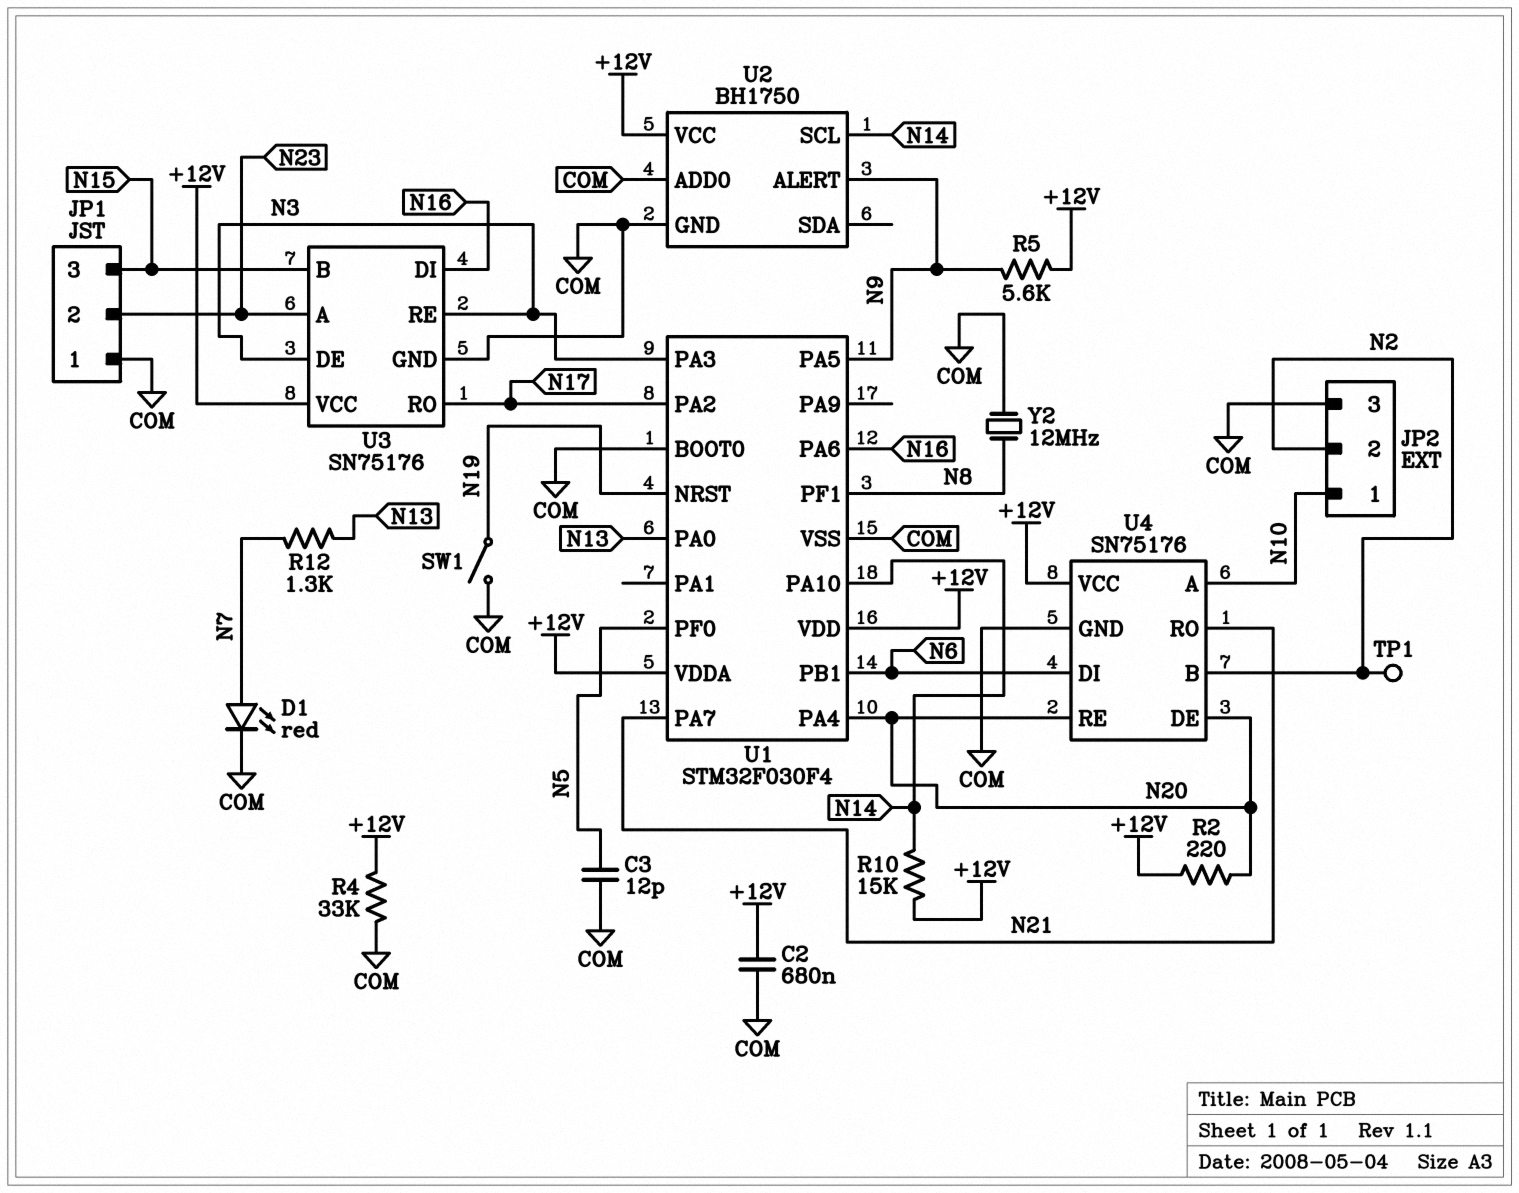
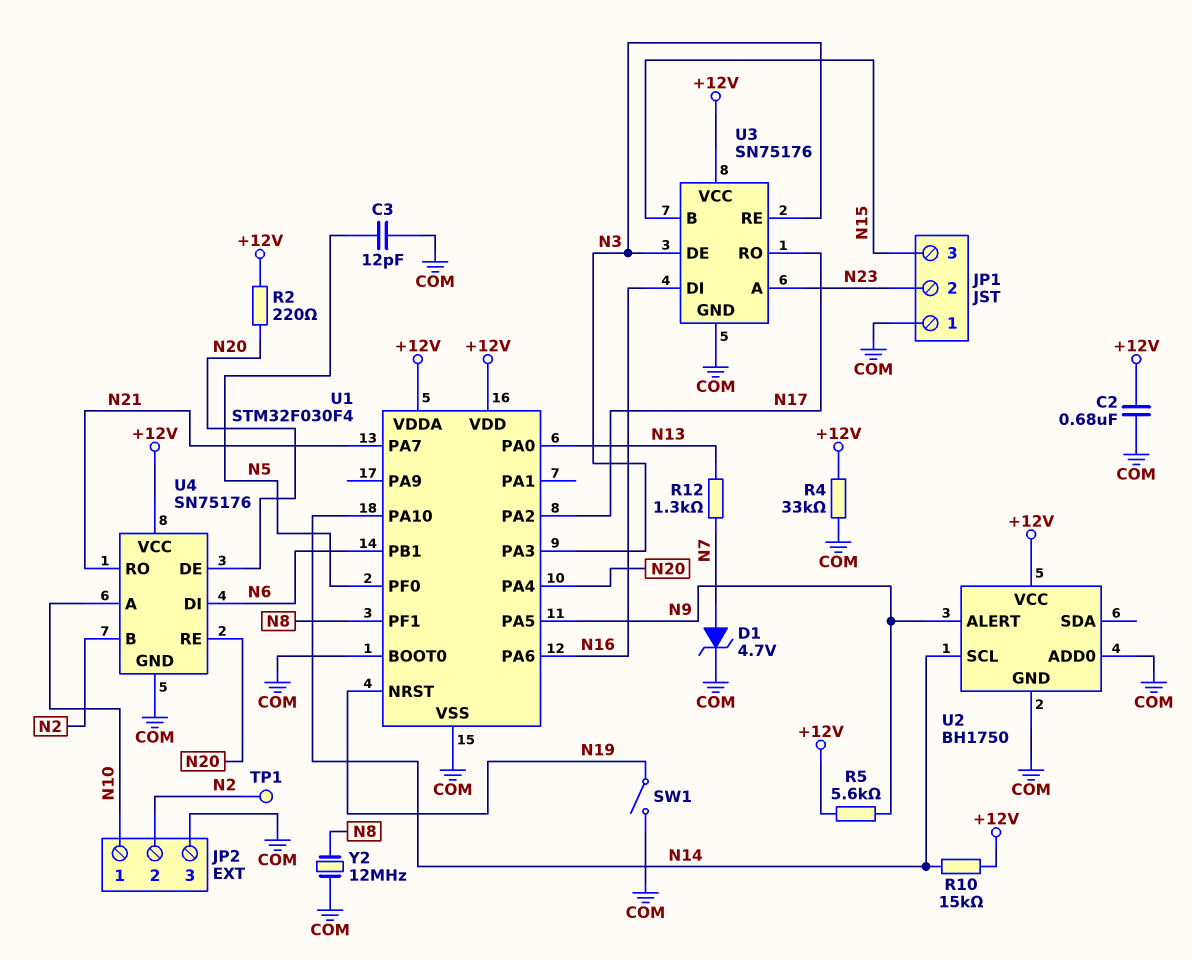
D1: LED red (A N7, K COM) -> zener 4.7V (A N7, K COM)

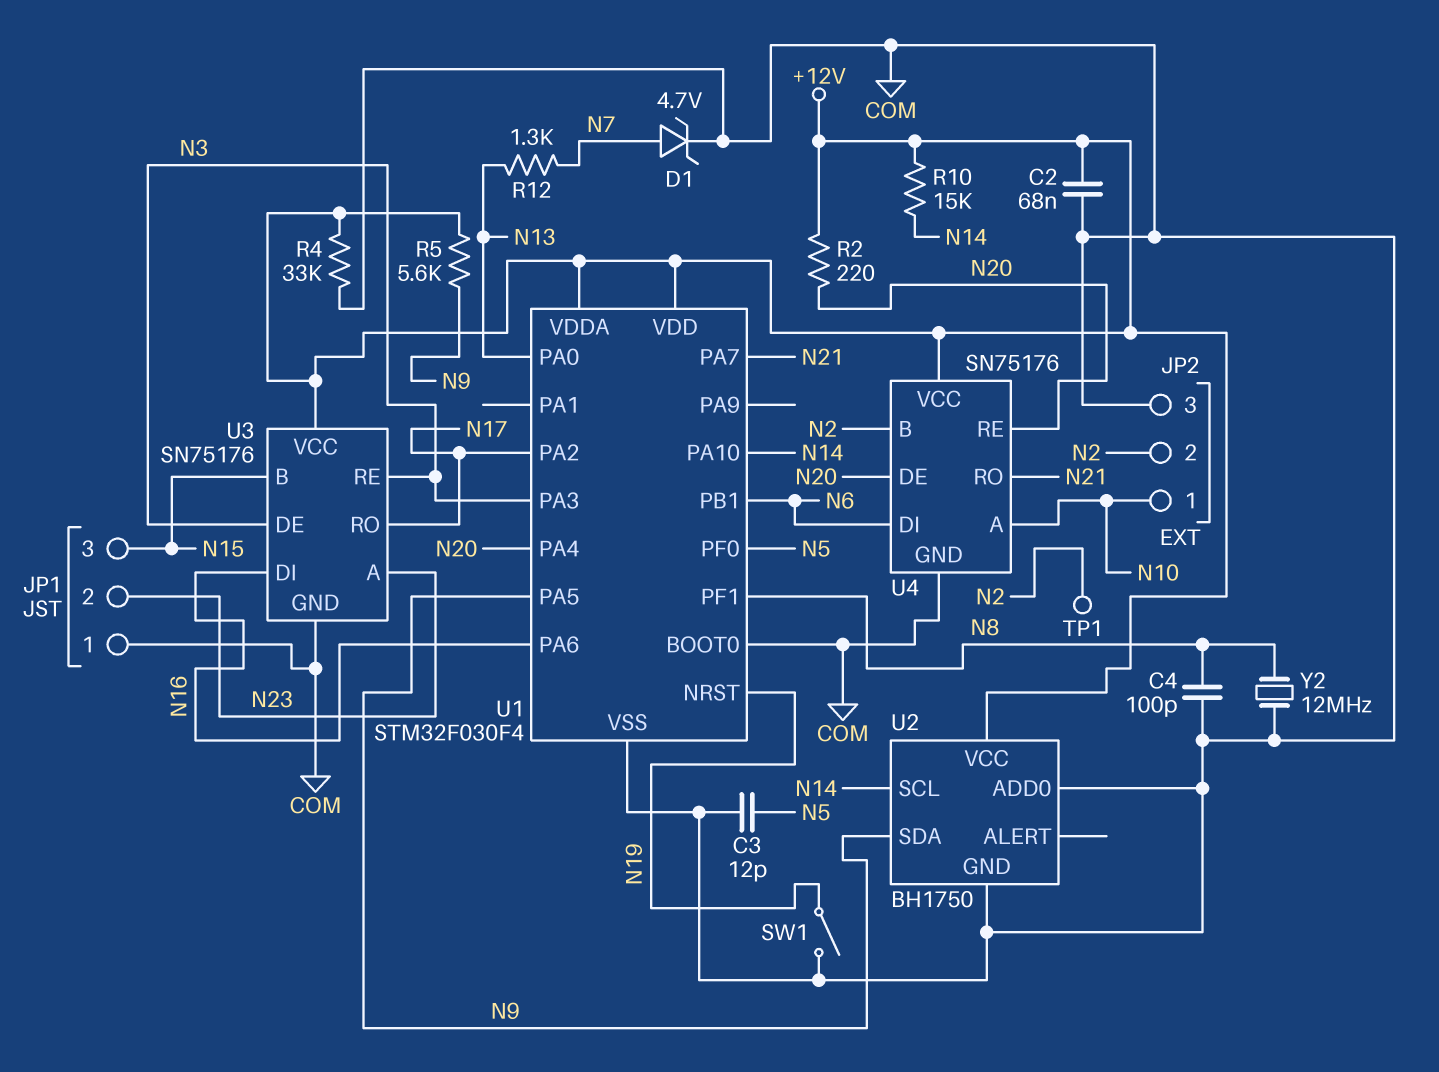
C2: 680nF (+12V, COM) -> 68nF (+12V, COM)
C4: none -> 100pF (COM, N8)
U2 pin ALERT: N9 -> none
U2 pin SDA: none -> N9

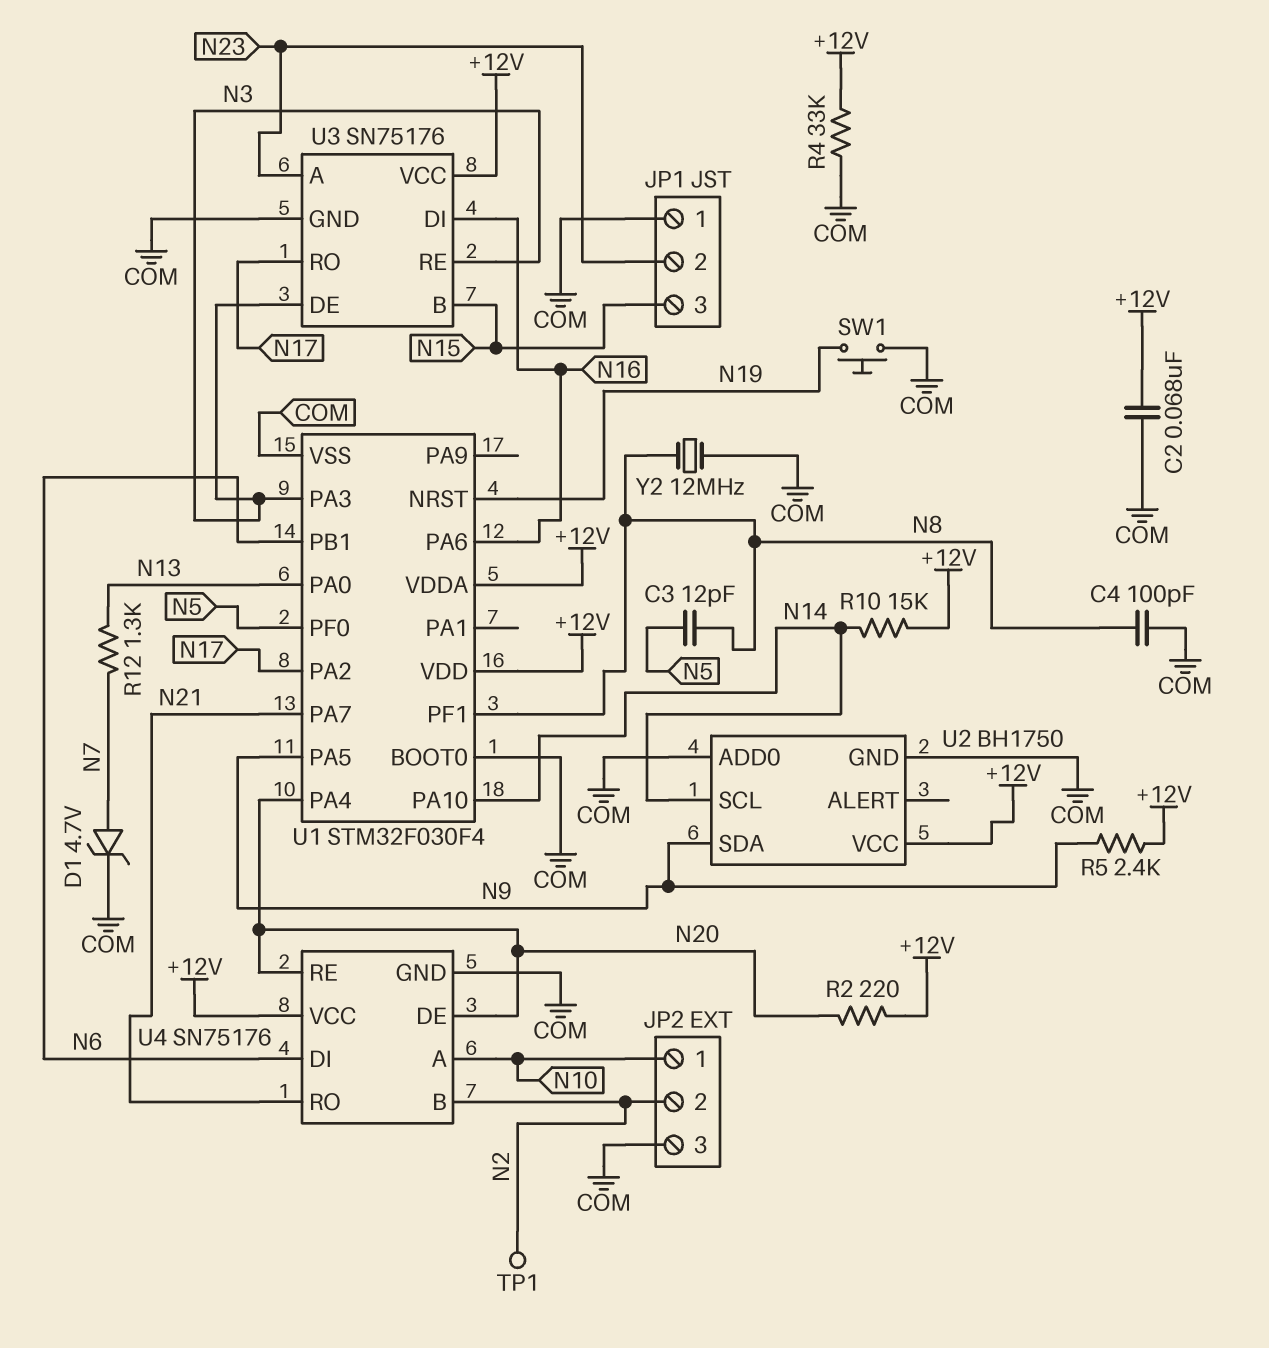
C3: 12pF (COM, N5) -> 12pF (N5, N8)
R5: 5.6k (+12V, N9) -> 2.4k (+12V, N9)
SW1: switch (COM, N19) -> button (COM, N19)

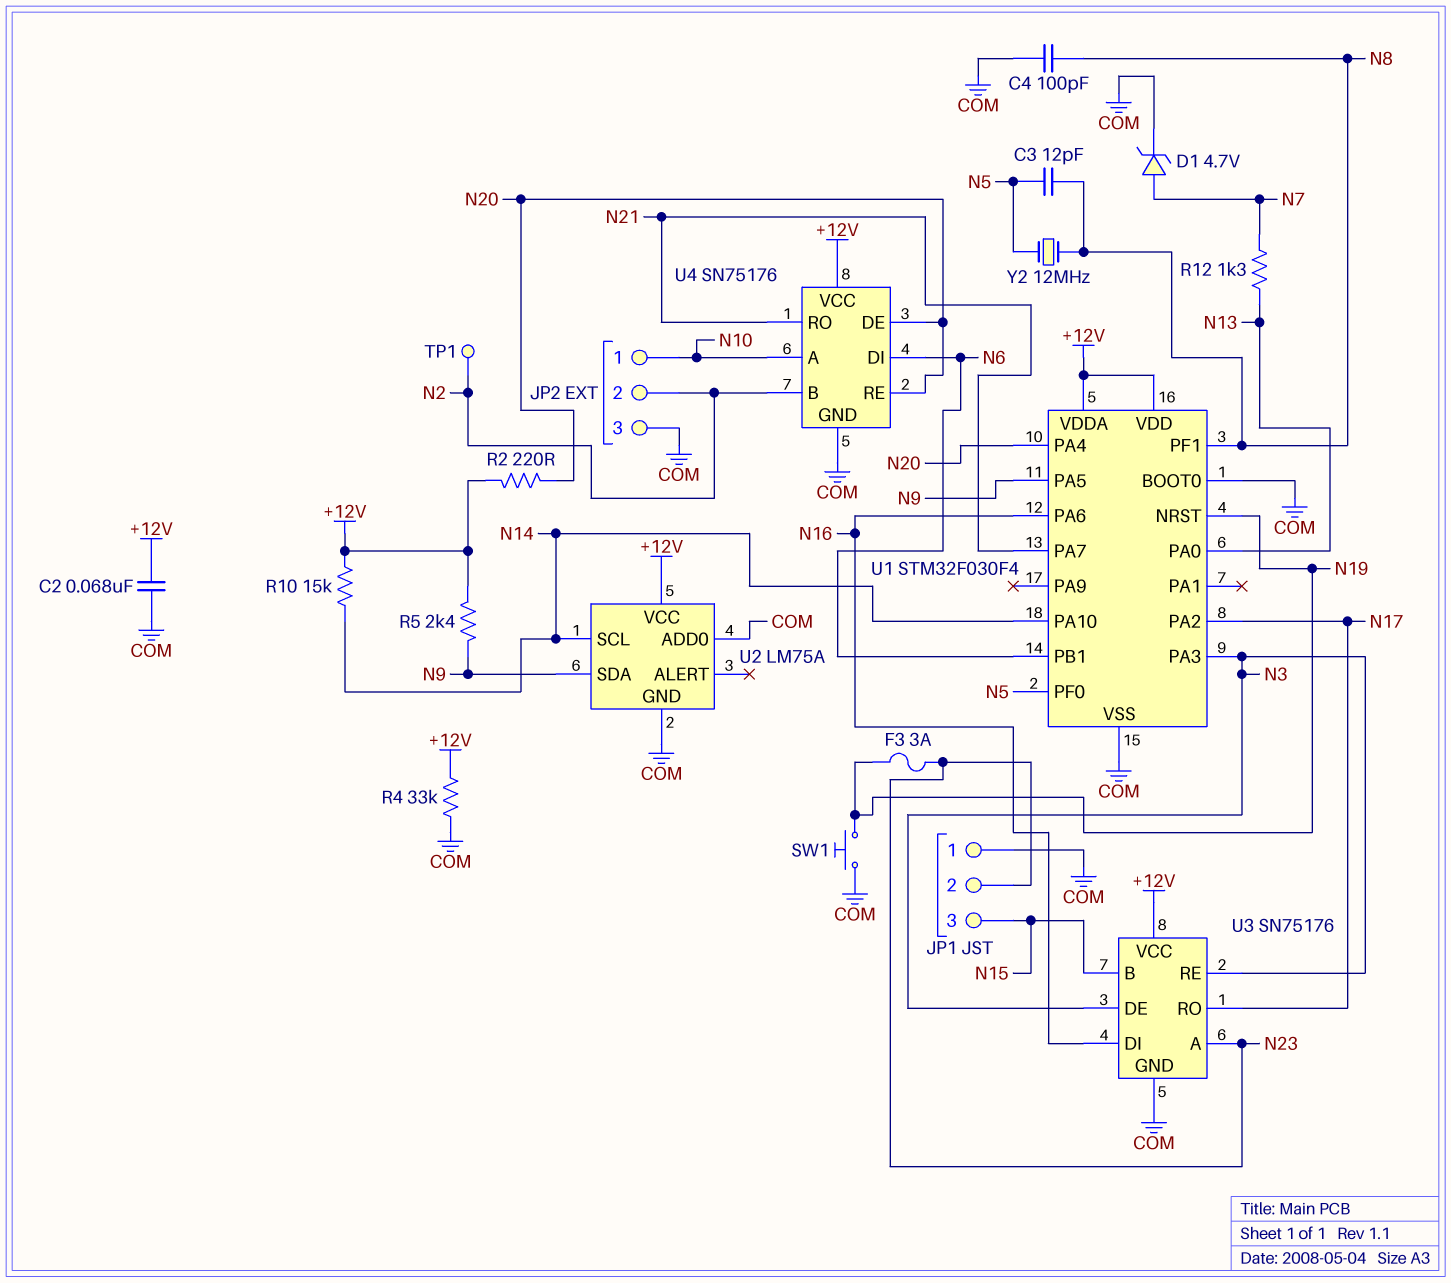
F3: none -> 3A (N19, N23)
U2: BH1750 -> LM75A
Y2: 12MHz (COM, N8) -> 12MHz (N5, N8)

